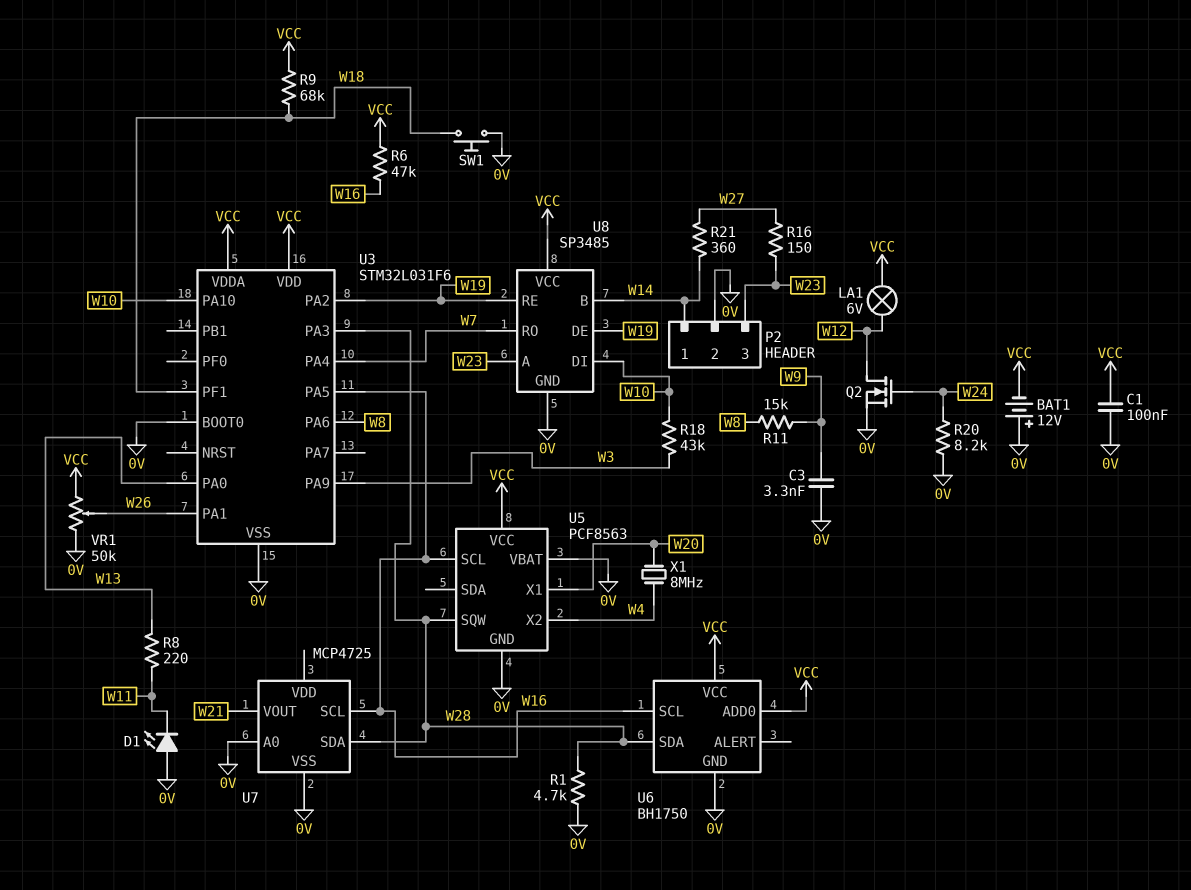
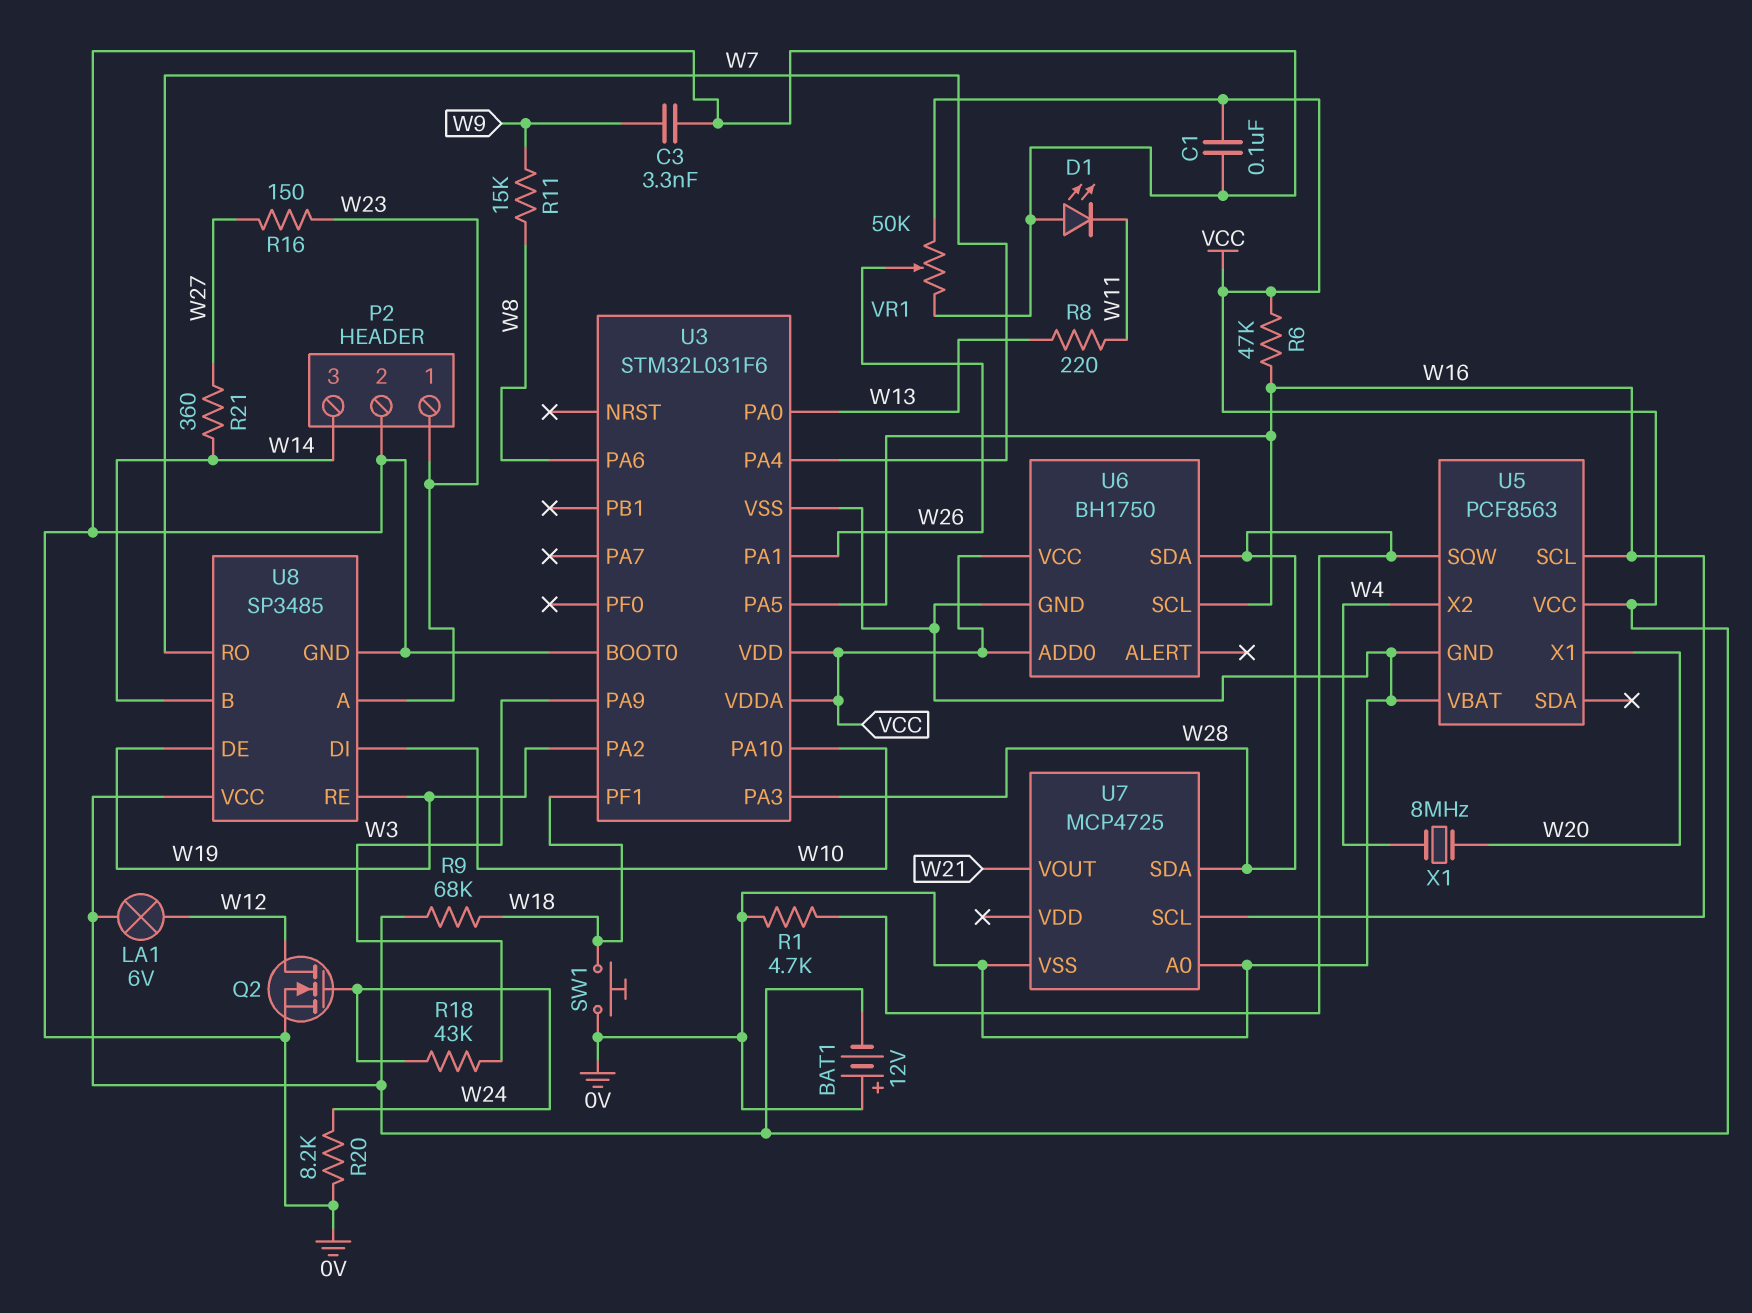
P2 pin 1: W14 -> W23
P2 pin 3: W23 -> W14
R18: 43k (W3, W10) -> 43k (W3, W24)

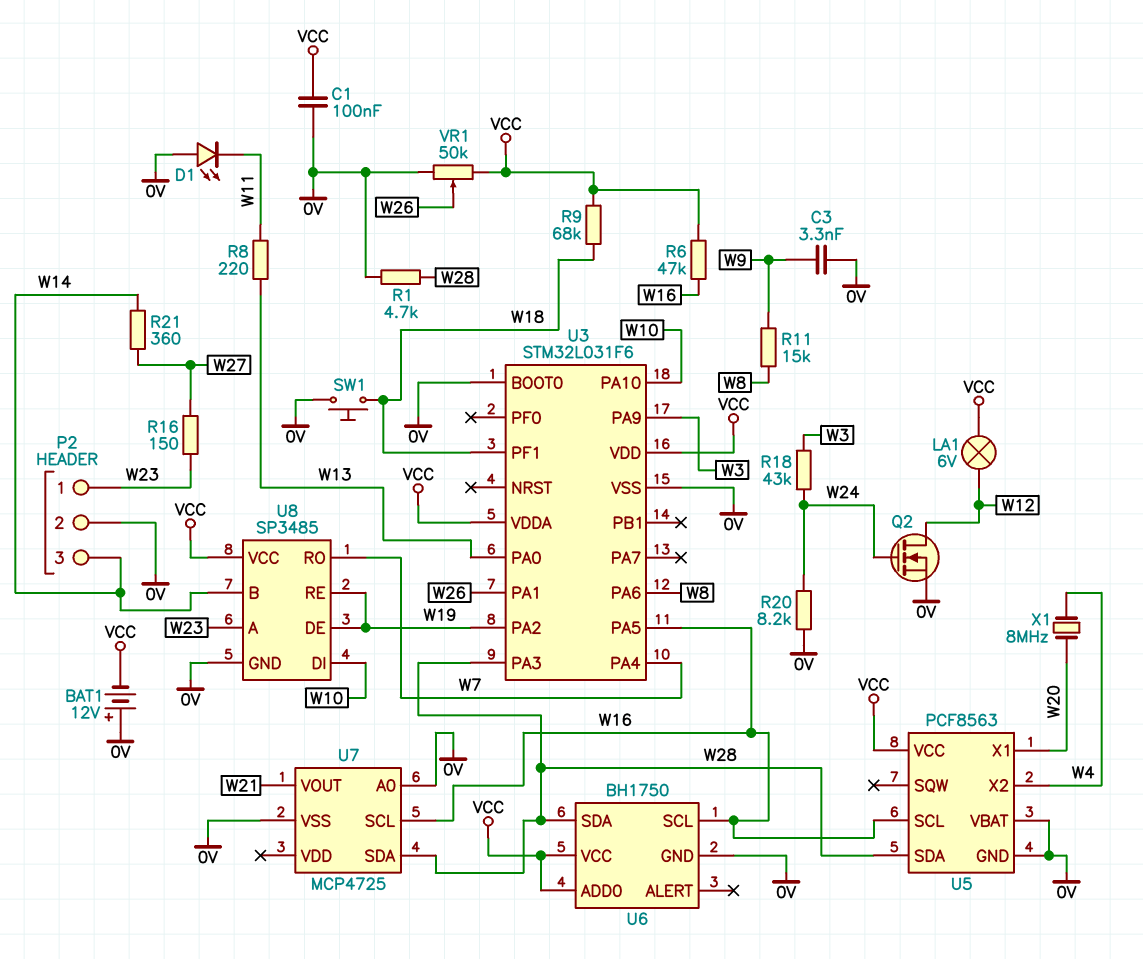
U5 pin SDA: none -> W28
U5 pin SQW: W28 -> none

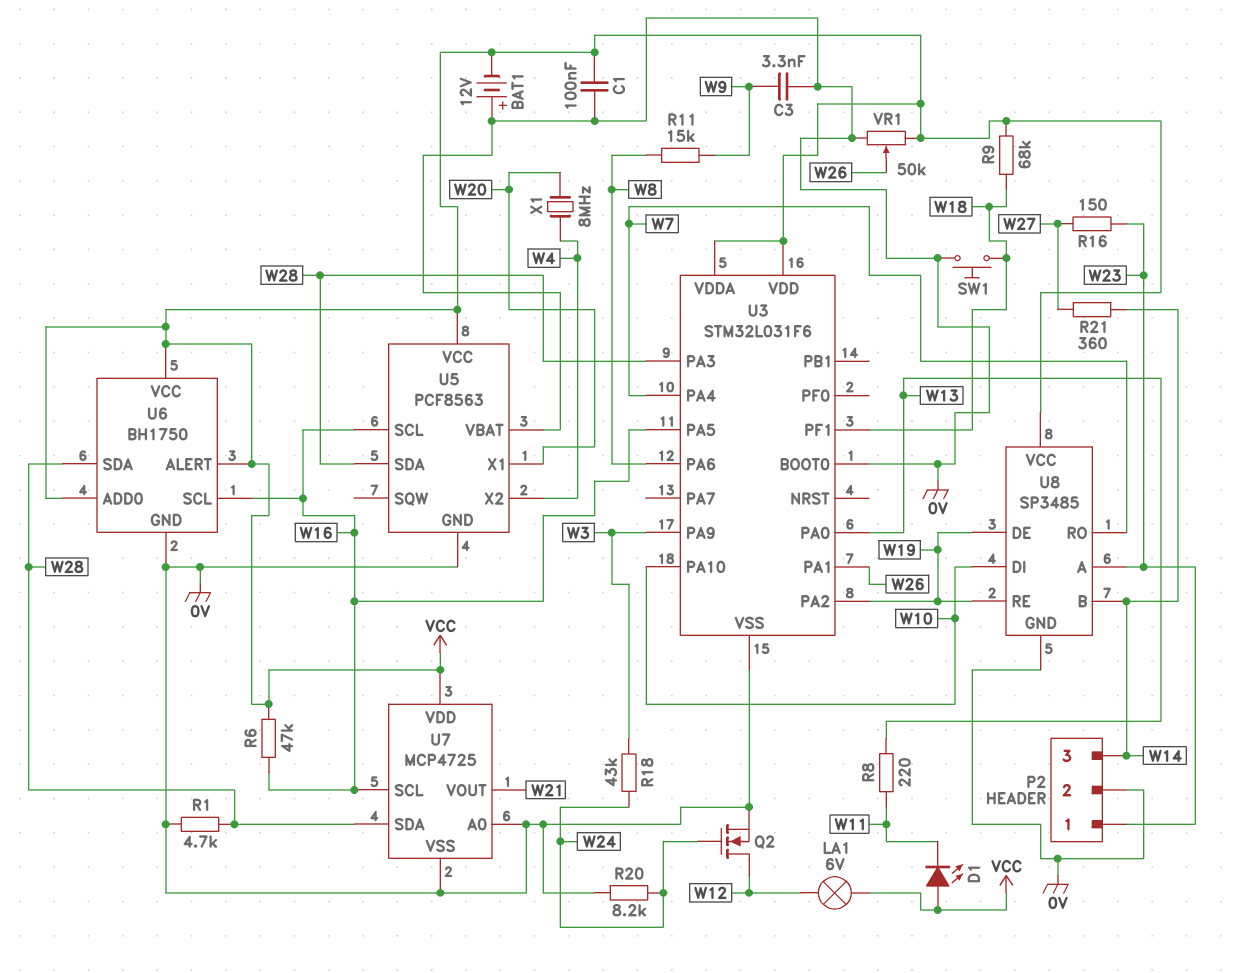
D1: LED (A 0V, K W11) -> LED (A VCC, K W11)
U6 pin ALERT: none -> VCC
U7 pin VDD: none -> VCC

